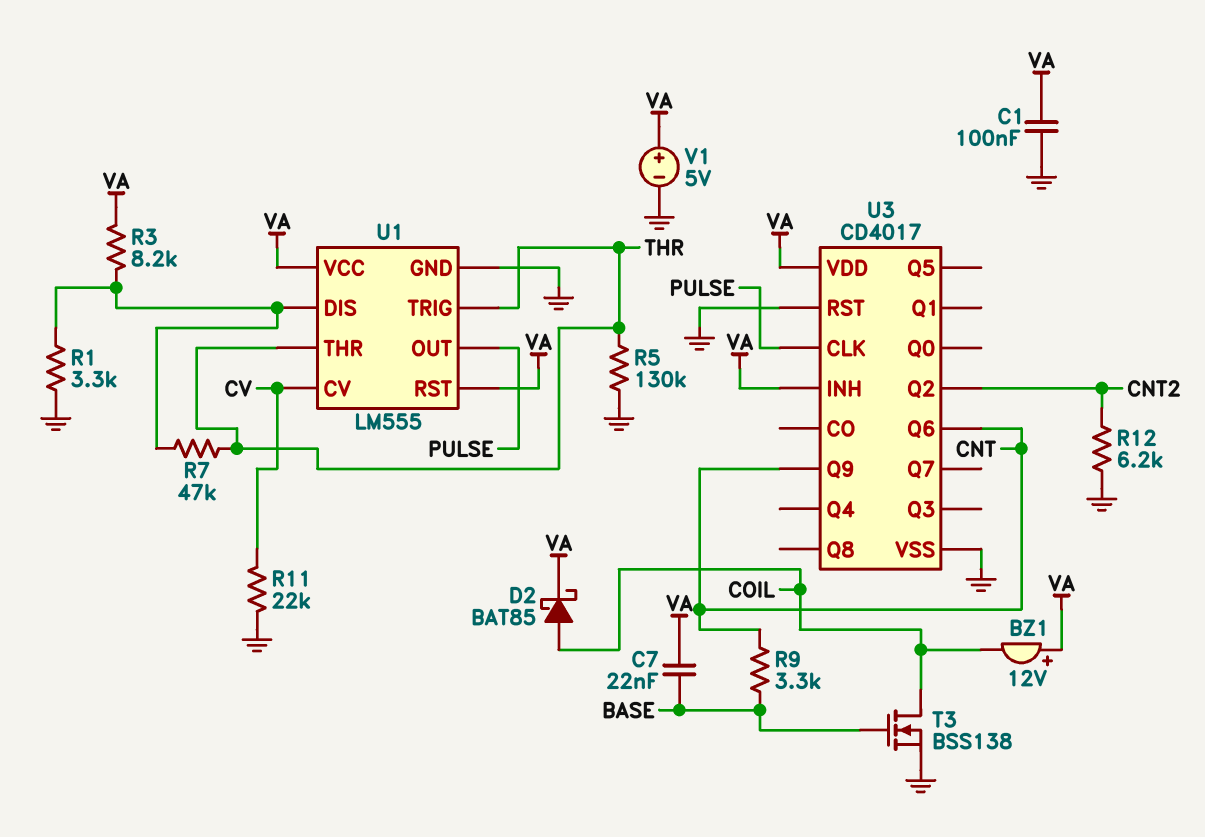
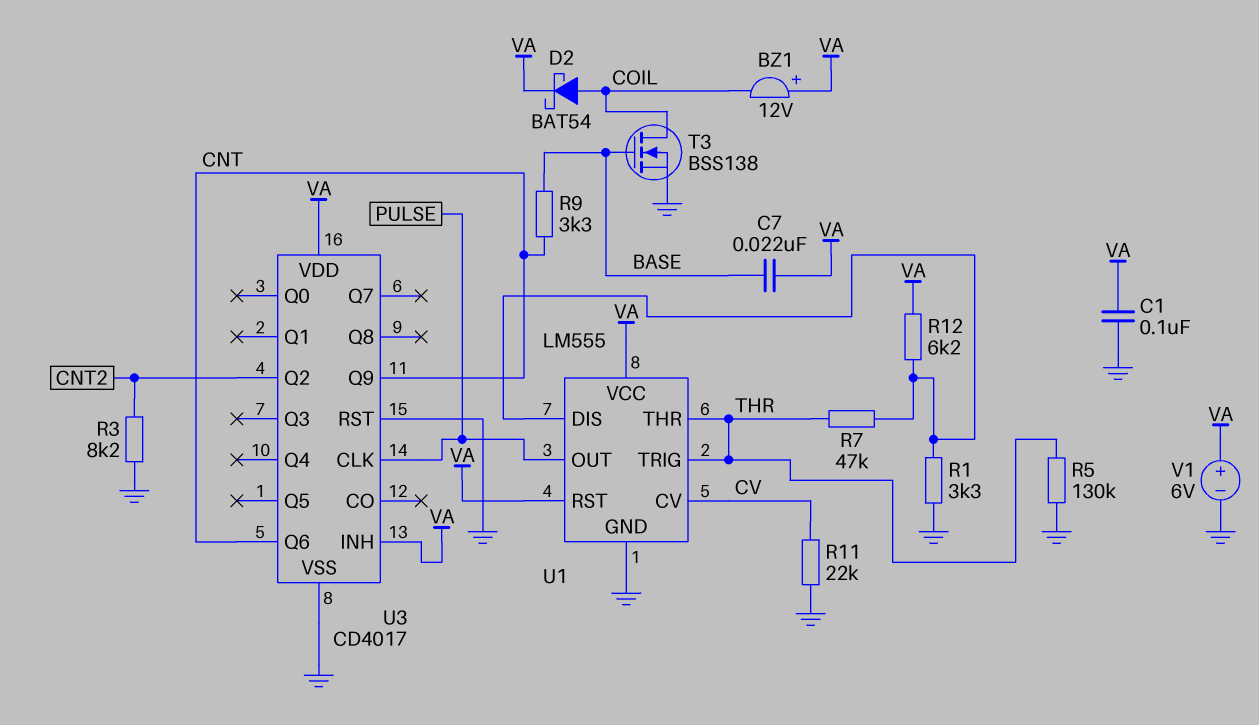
D2: schottky BAT85 (A COIL, K VA) -> schottky BAT54 (A COIL, K VA)
R3: 8.2k (U1/DIS, VA) -> 8.2k (CNT2, GND)
R12: 6.2k (CNT2, GND) -> 6.2k (U1/DIS, VA)
V1: 5V (plus VA, minus GND) -> 6V (plus VA, minus GND)

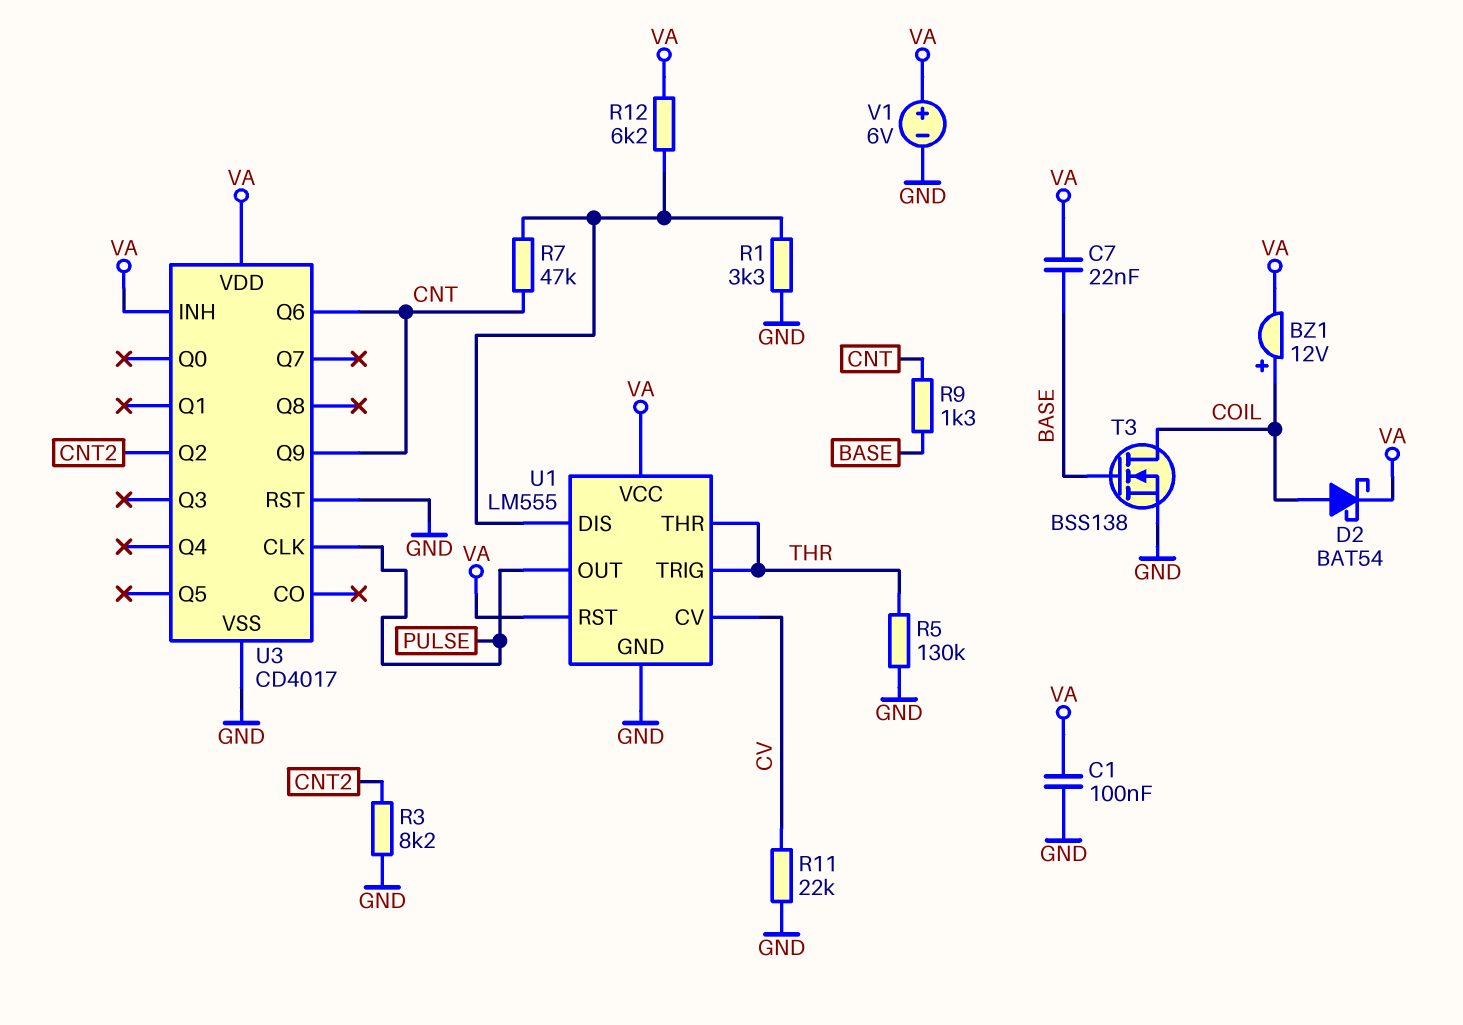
BZ1: buzzer 12V (plus VA, minus COIL) -> buzzer 12V (plus COIL, minus VA)
R7: 47k (THR, U1/DIS) -> 47k (CNT, U1/DIS)
R9: 3.3k (BASE, CNT) -> 1.3k (BASE, CNT)

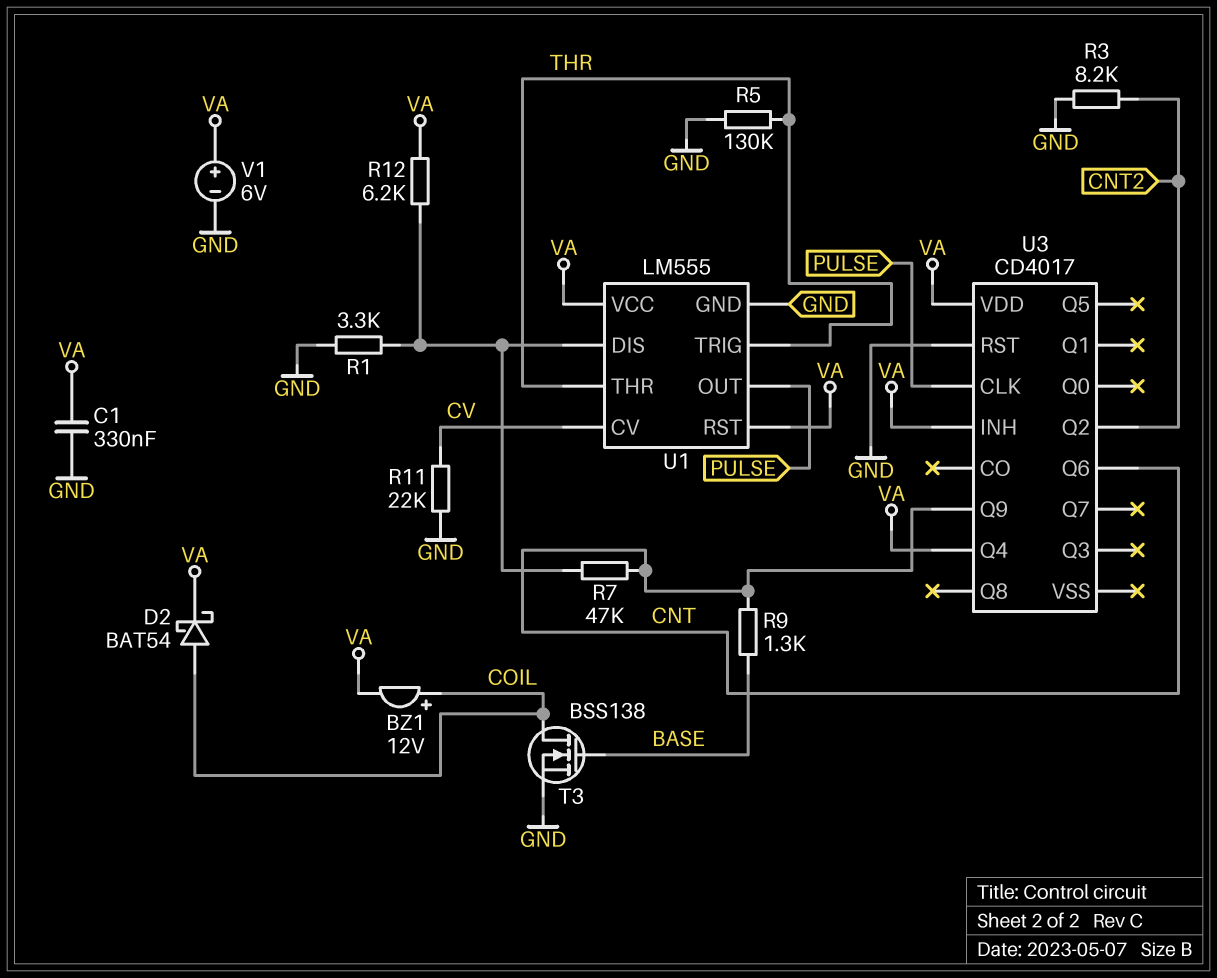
C1: 100nF (GND, VA) -> 330nF (GND, VA)
C7: 22nF (BASE, VA) -> none
U3 pin Q4: none -> VA
U3 pin VSS: GND -> none

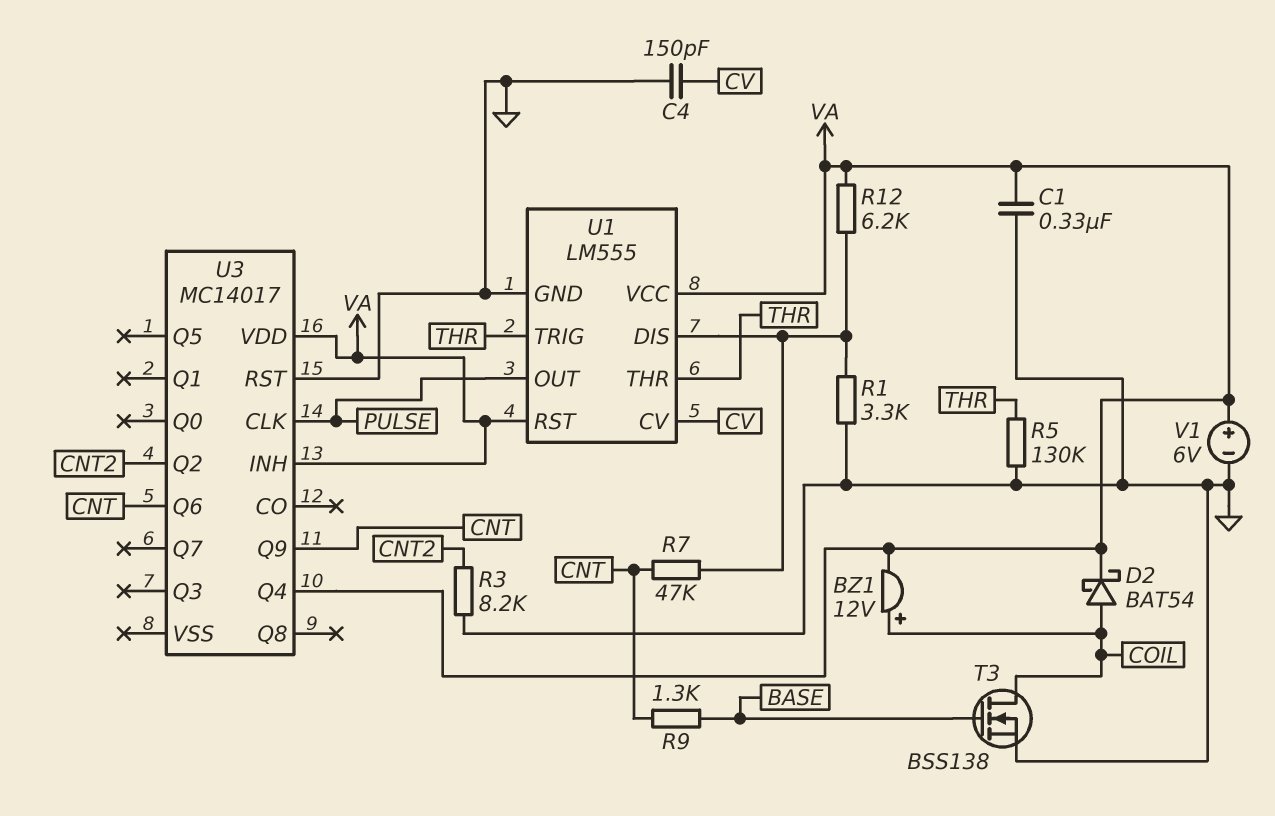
C4: none -> 150pF (CV, GND)
R11: 22k (CV, GND) -> none
U3: CD4017 -> MC14017

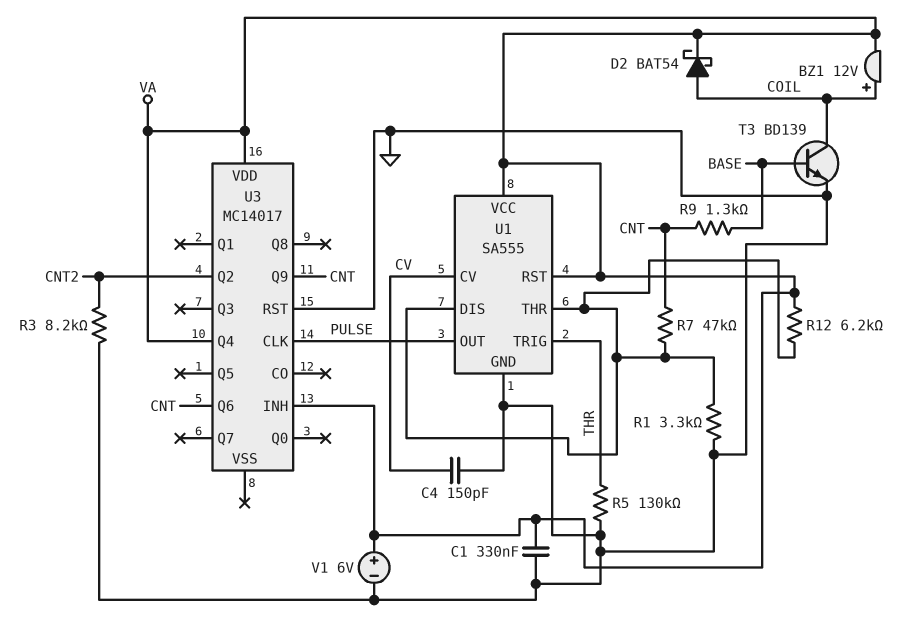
T3: NMOS BSS138 (G BASE, D COIL, S GND) -> NPN BD139 (B BASE, C COIL, E GND)
U1: LM555 -> SA555
U1 pin THR: THR -> U1/DIS

